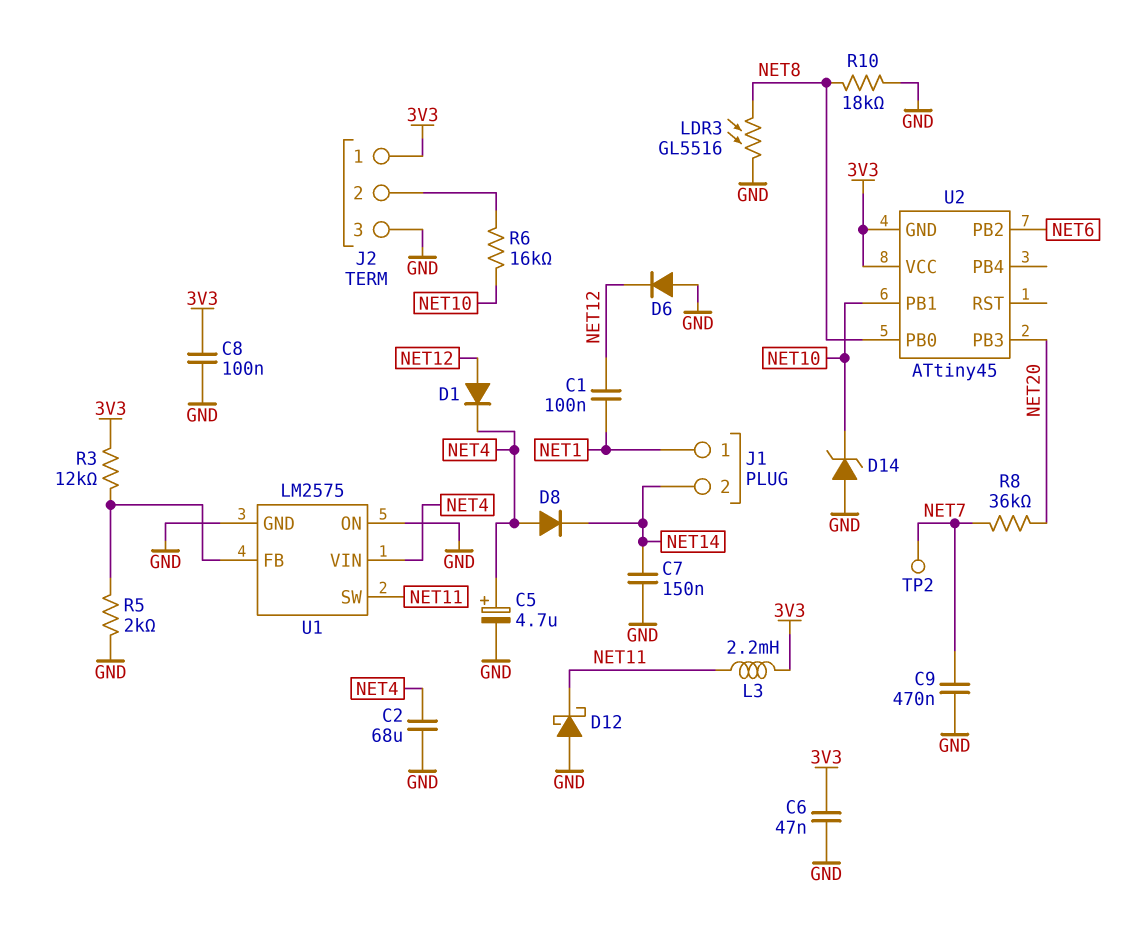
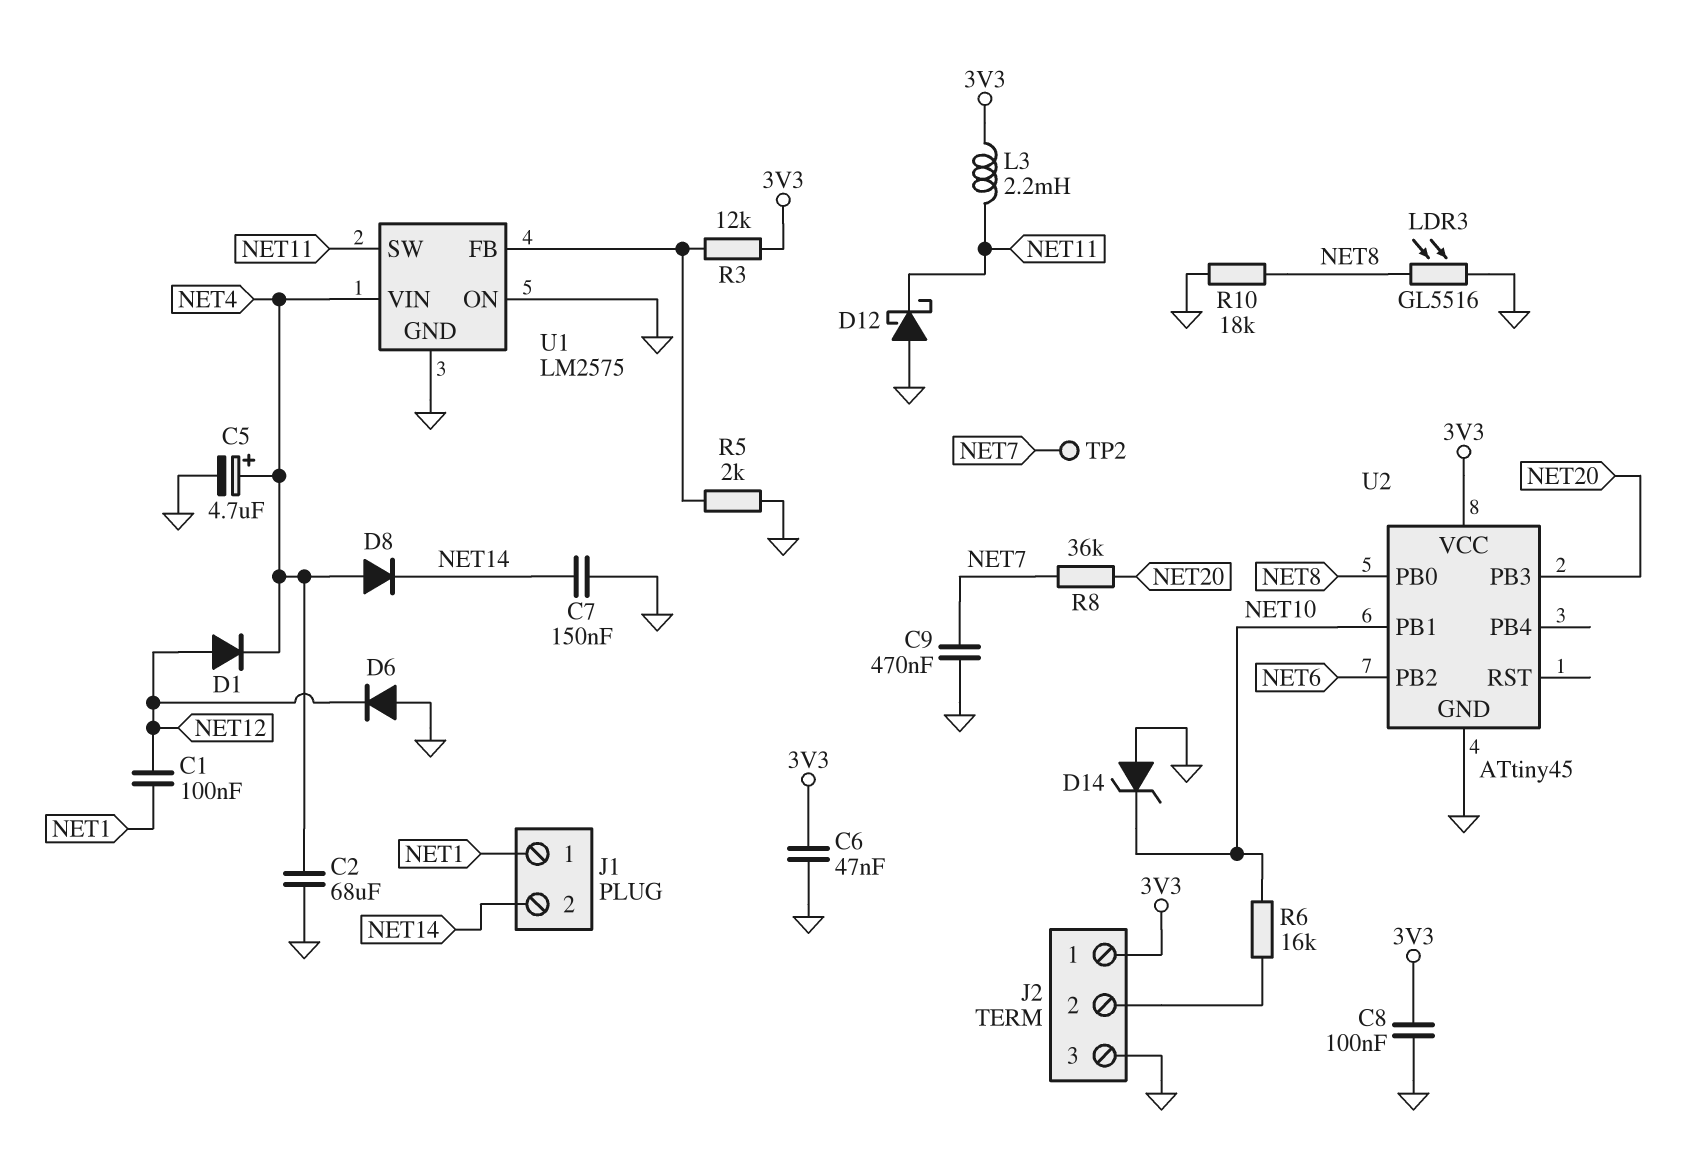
U2 pin GND: 3V3 -> GND

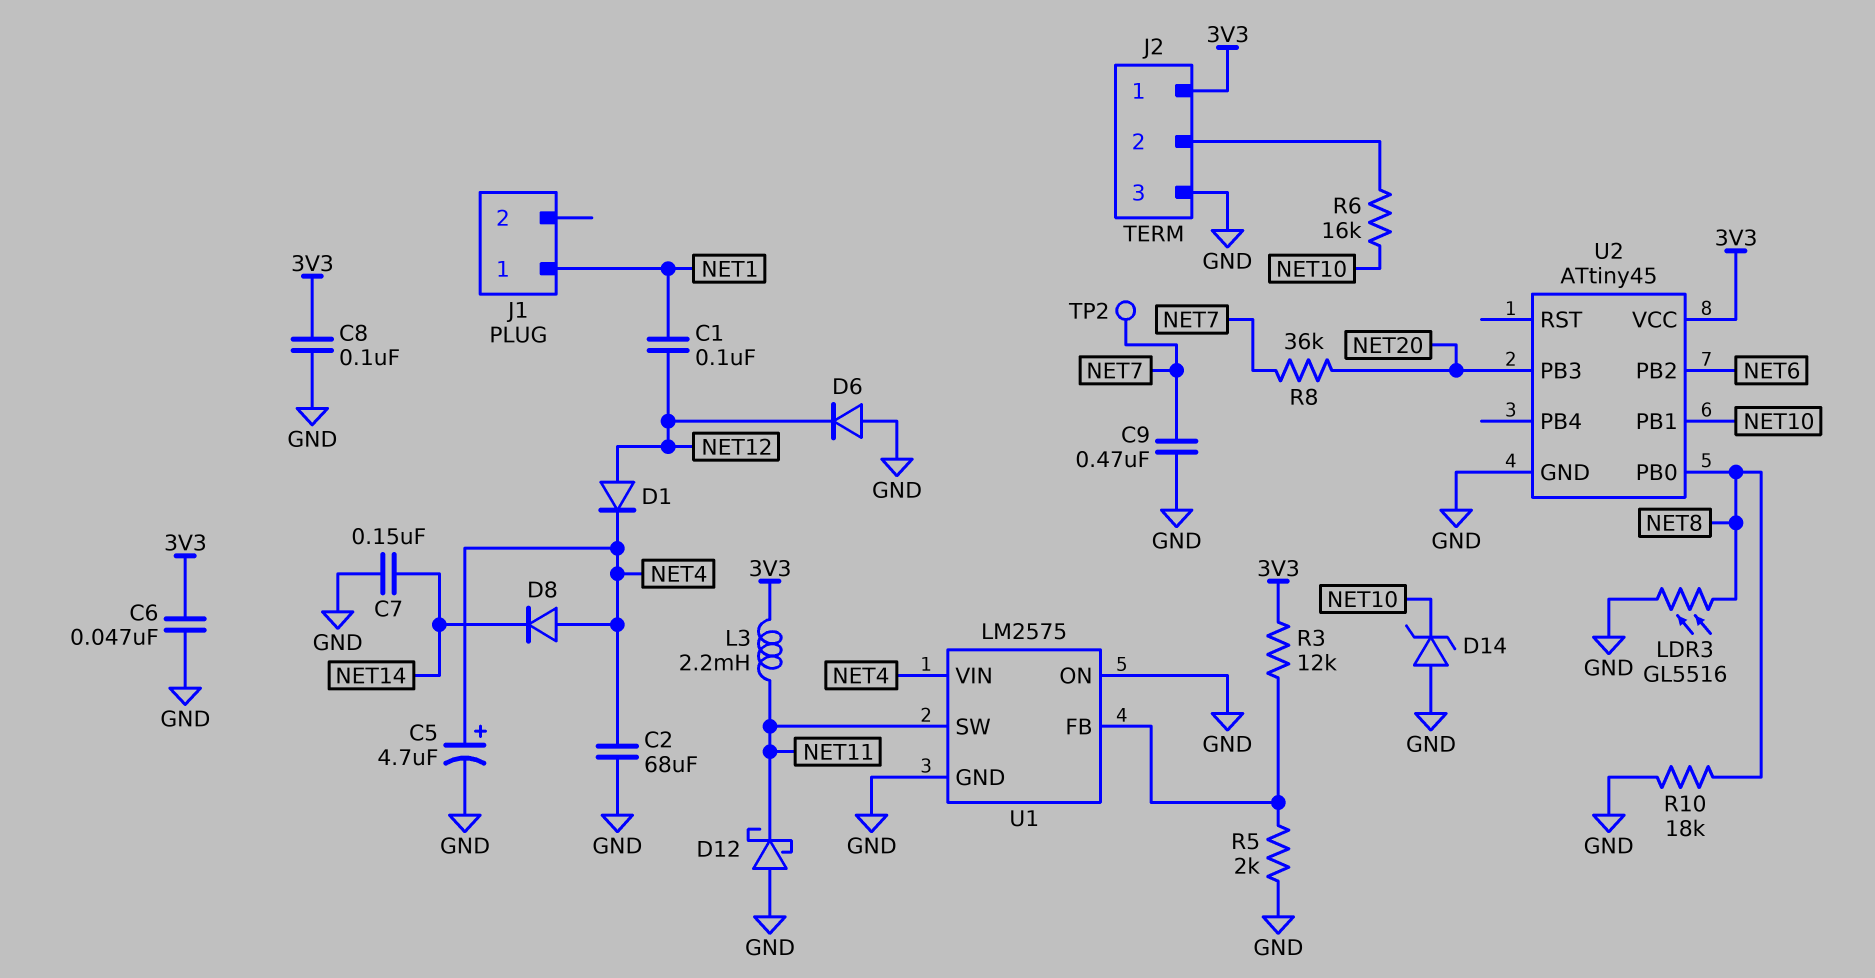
J1 pin 2: NET14 -> none

